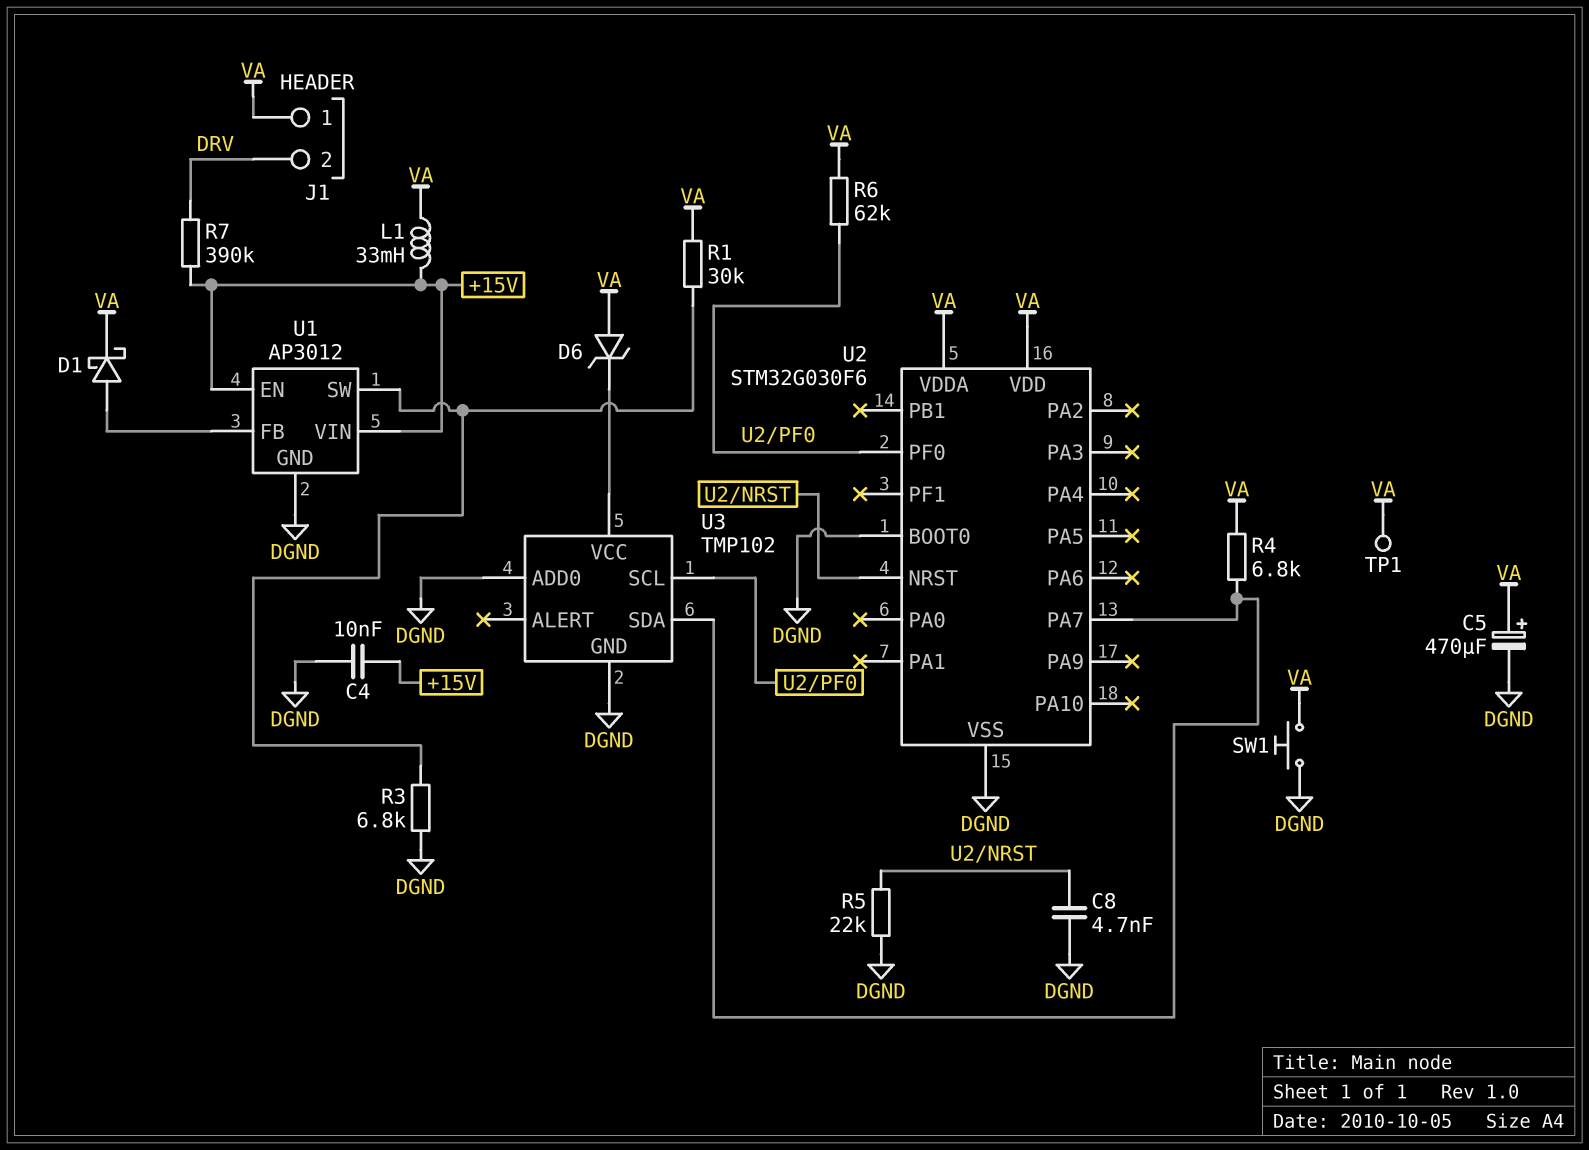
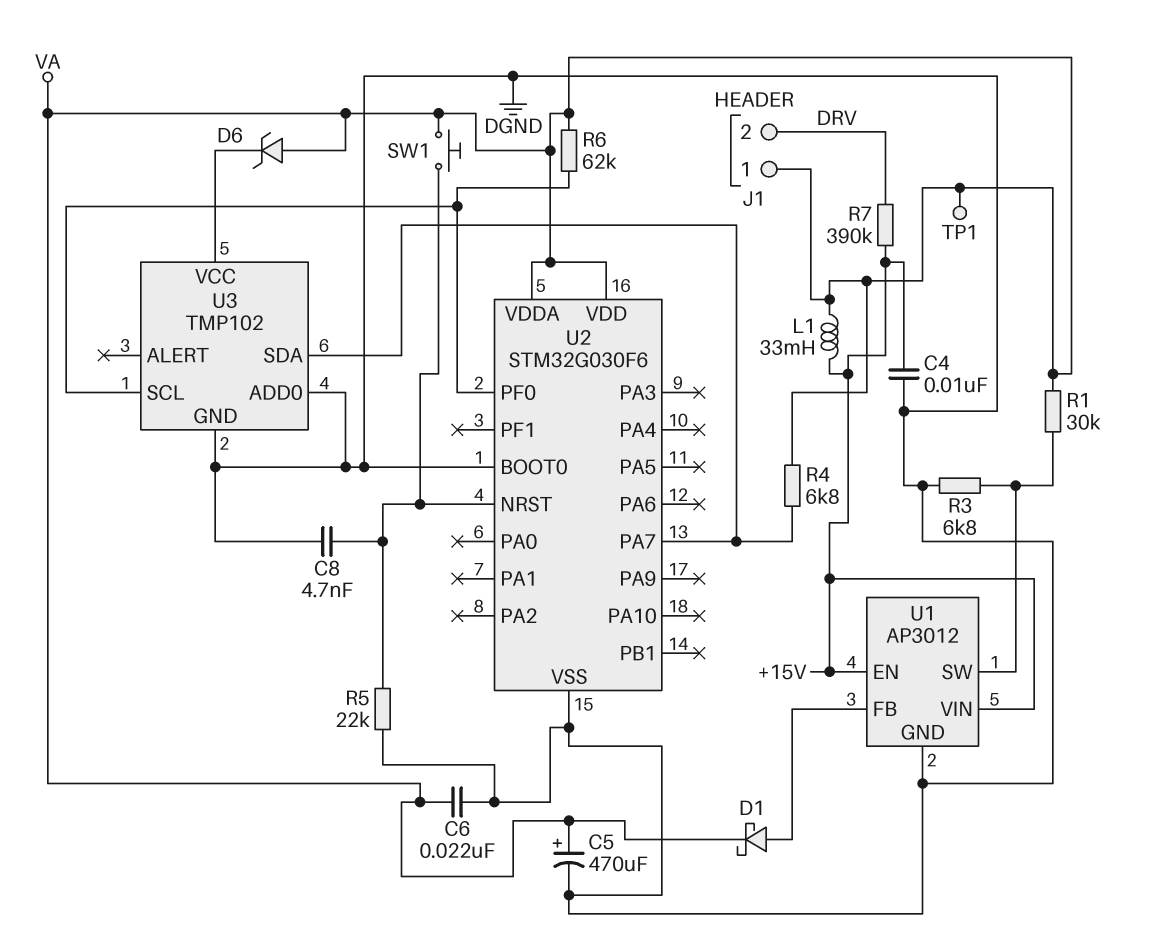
C6: none -> 22nF (DGND, VA)
SW1: button (DGND, VA) -> button (U2/NRST, VA)

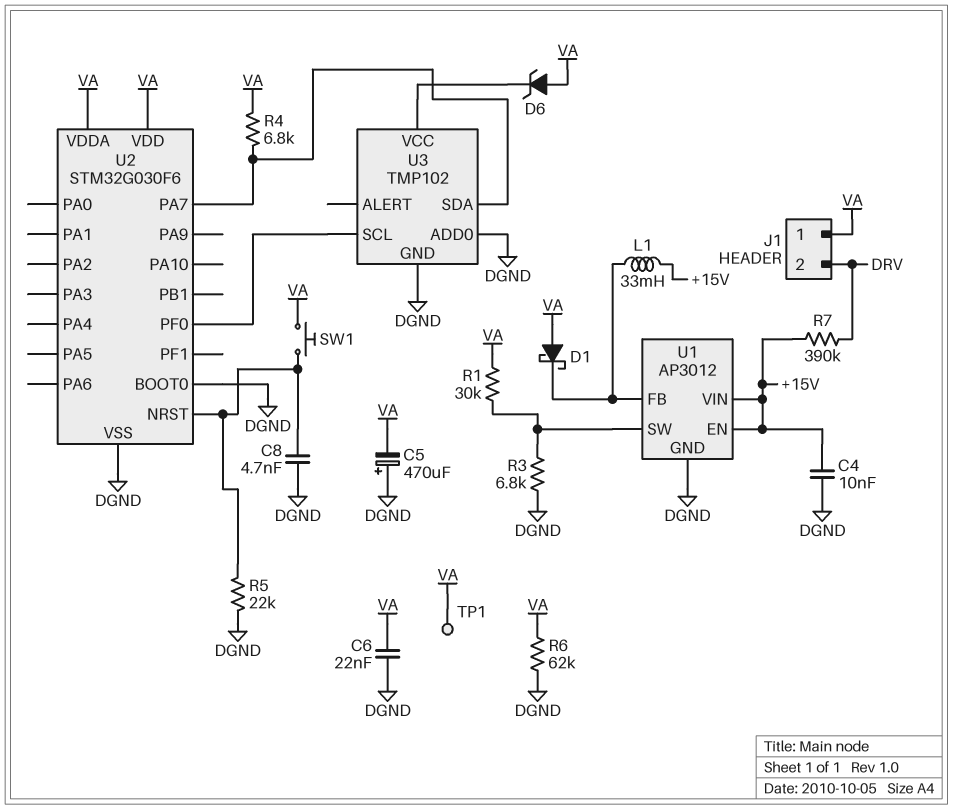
C5: 470uF (plus VA, minus DGND) -> 470uF (plus DGND, minus VA)
D1: schottky (A U1/FB, K VA) -> schottky (A VA, K U1/FB)
L1: 33mH (+15V, VA) -> 33mH (+15V, U1/FB)
R6: 62k (U2/PF0, VA) -> 62k (DGND, VA)

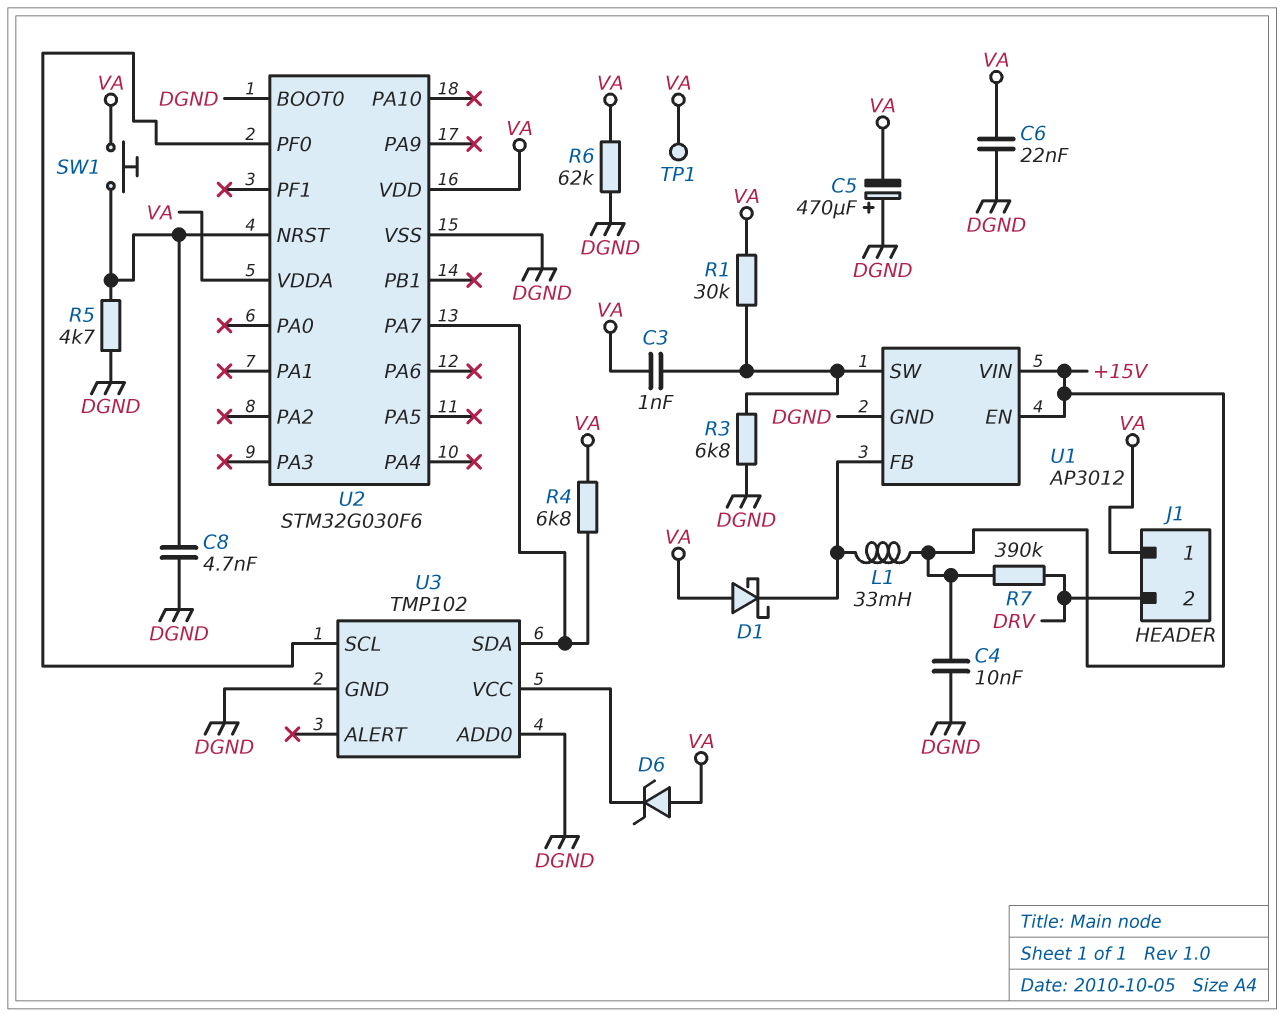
C3: none -> 1nF (U1/SW, VA)
R5: 22k (DGND, U2/NRST) -> 4.7k (DGND, U2/NRST)

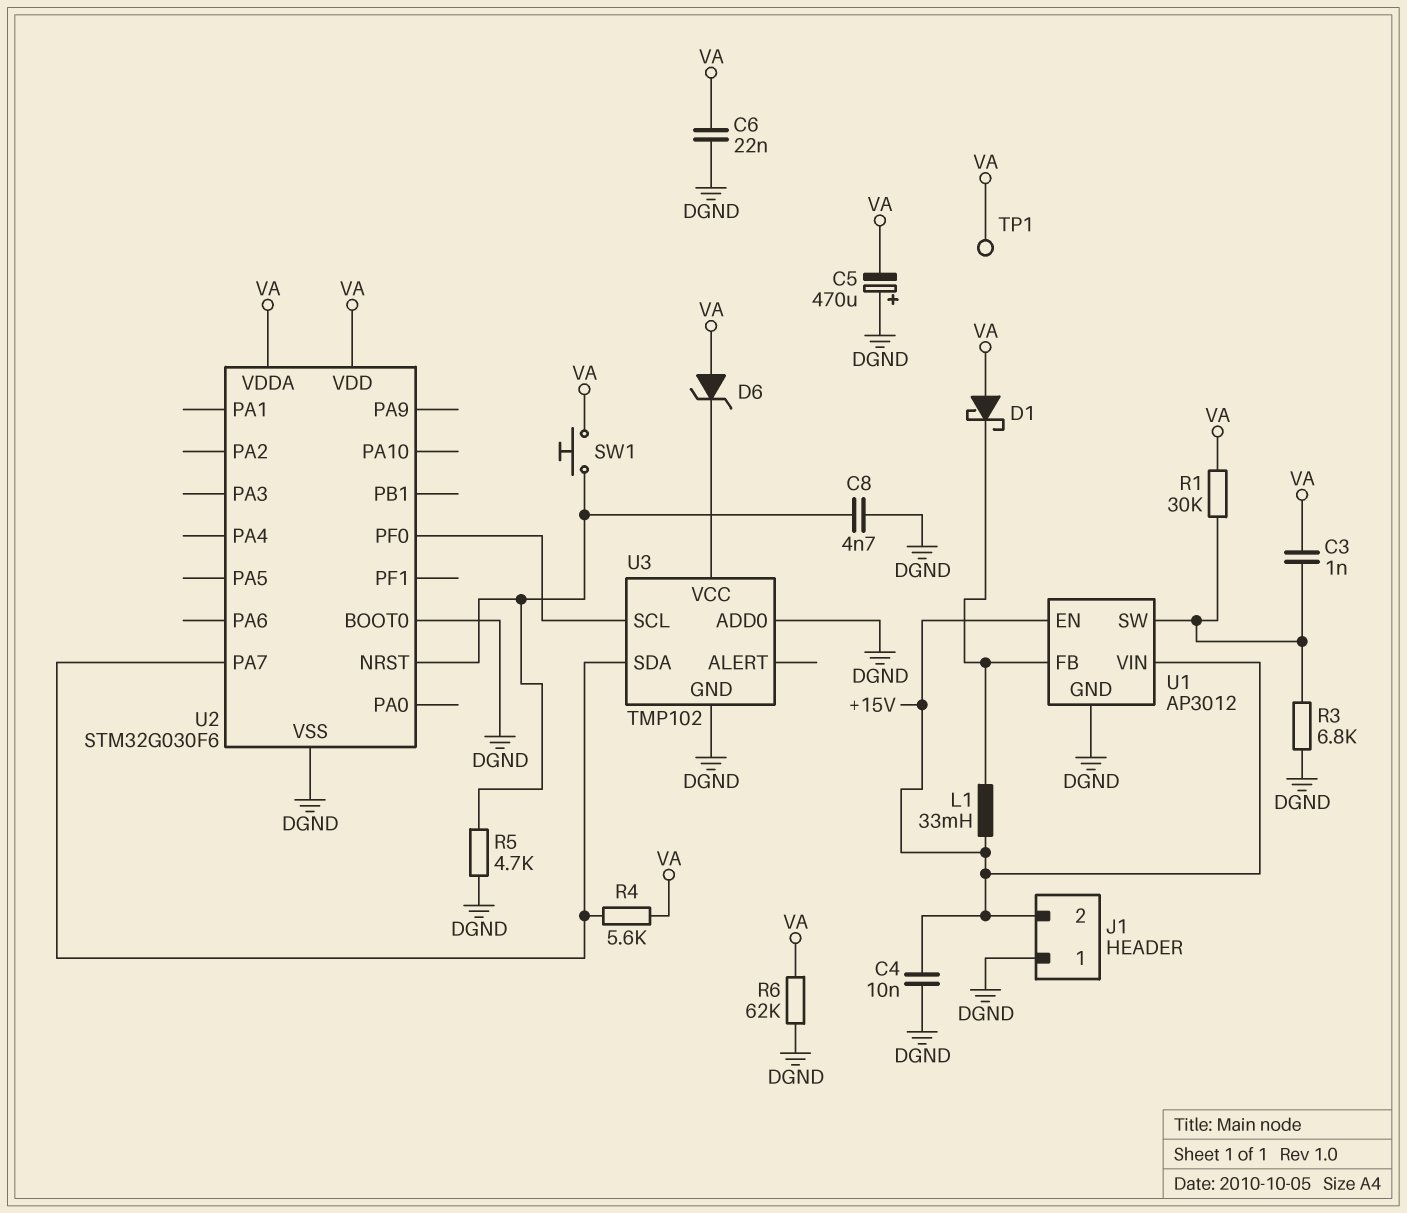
J1 pin 1: VA -> DGND
J1 pin 2: DRV -> +15V
R4: 6.8k (U2/PA7, VA) -> 5.6k (U2/PA7, VA)
R7: 390k (+15V, DRV) -> none

